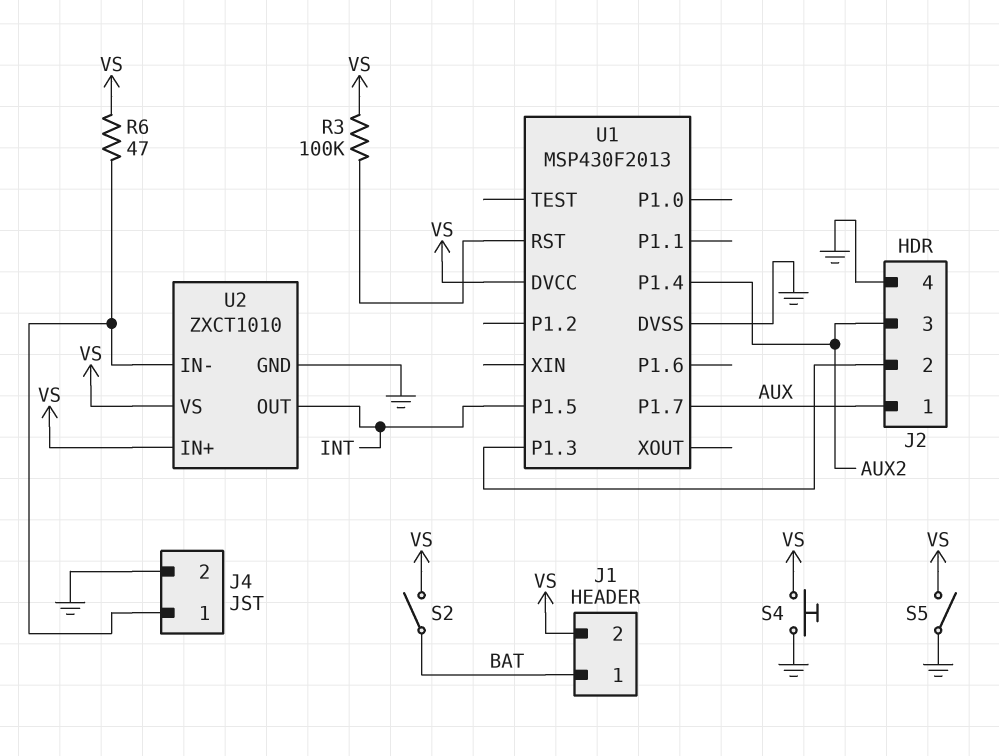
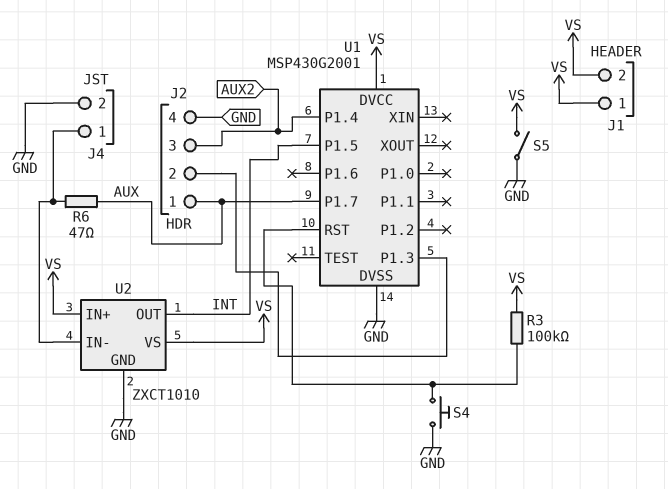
J1 pin 1: BAT -> VS
R6: 47 (J4/1, VS) -> 47 (AUX, J4/1)
S2: switch (BAT, VS) -> none
S4: button (GND, VS) -> button (GND, U1/RST)
U1: MSP430F2013 -> MSP430G2001

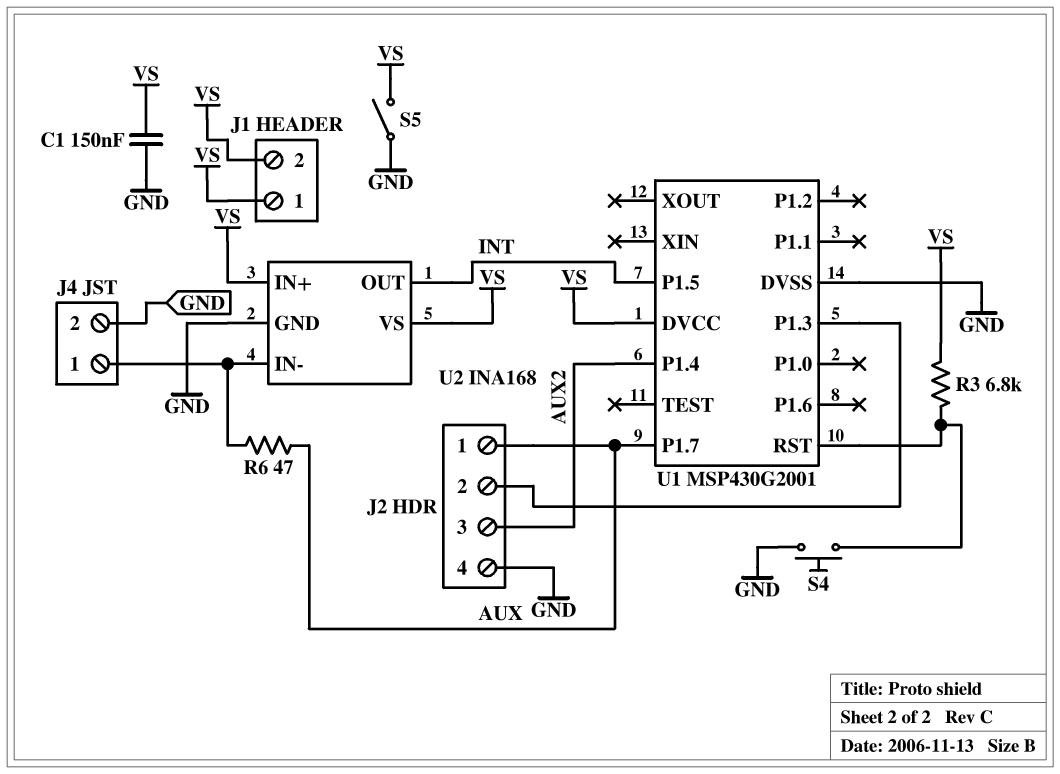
C1: none -> 150nF (GND, VS)
R3: 100k (U1/RST, VS) -> 6.8k (U1/RST, VS)
U2: ZXCT1010 -> INA168

